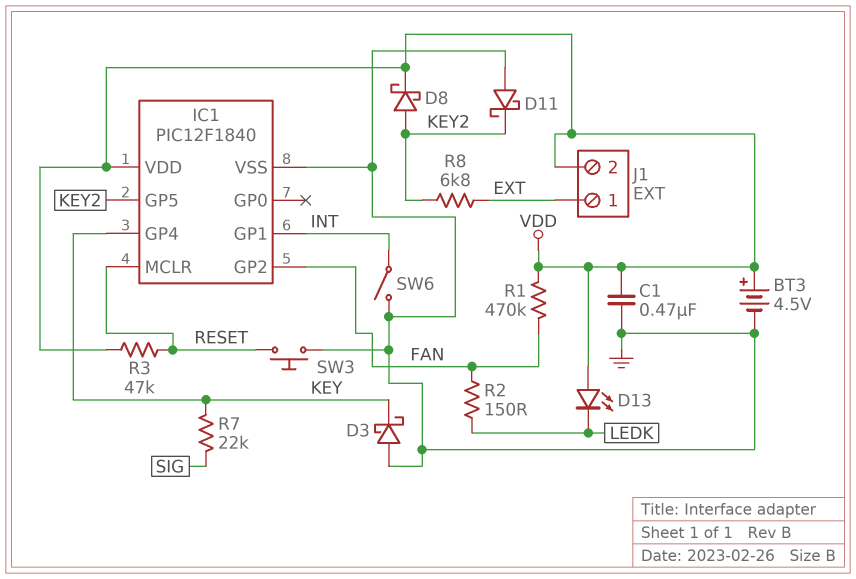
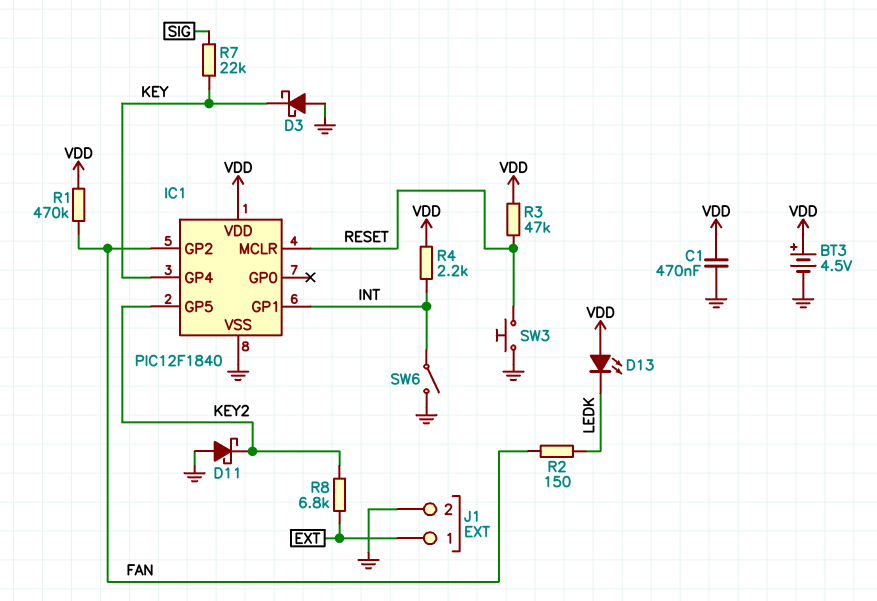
D8: schottky (A KEY2, K VDD) -> none
J1 pin 2: VDD -> GND
R4: none -> 2.2k (INT, VDD)

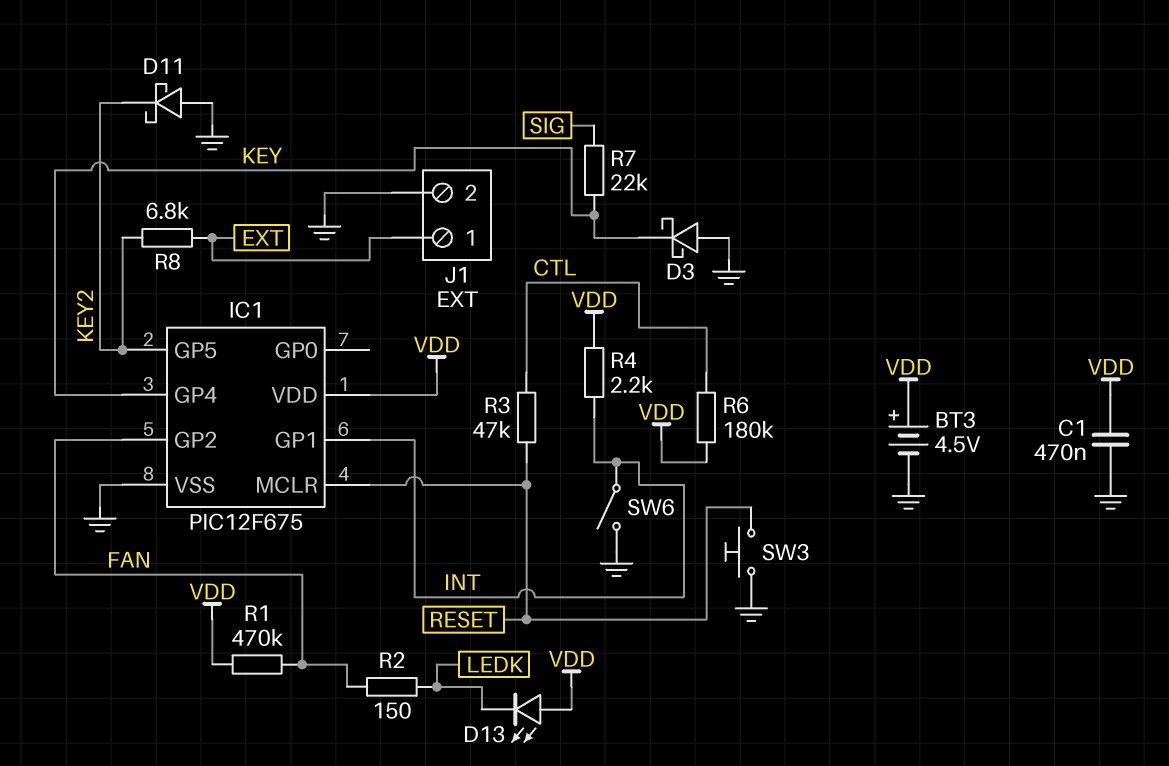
IC1: PIC12F1840 -> PIC12F675
R3: 47k (RESET, VDD) -> 47k (CTL, RESET)
R6: none -> 180k (CTL, VDD)

